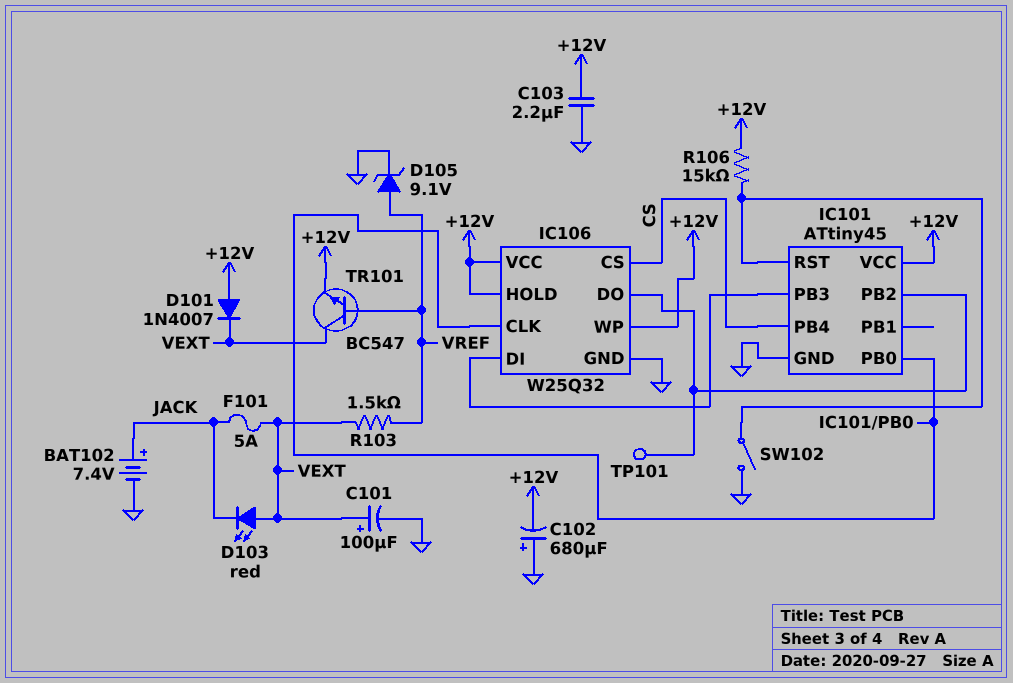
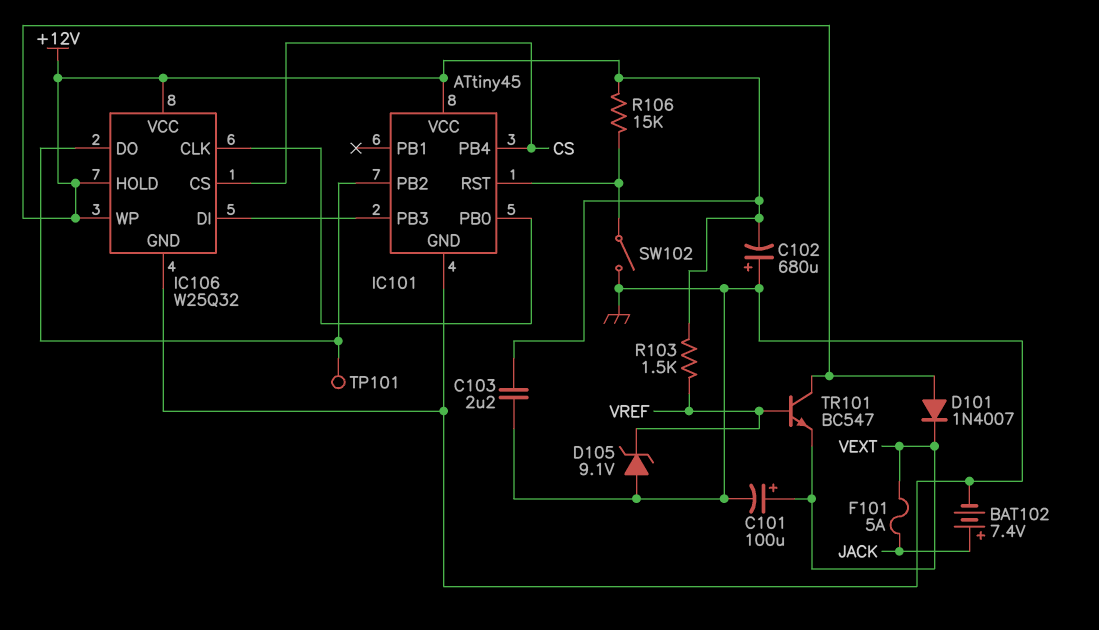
D103: LED red (A VEXT, K JACK) -> none
D105: zener 9.1V (A VREF, K GND) -> zener 9.1V (A GND, K VREF)
R103: 1.5k (VEXT, VREF) -> 1.5k (+12V, VREF)
TR101: NPN BC547 (B VREF, C VEXT, E +12V) -> NPN BC547 (B VREF, C +12V, E VEXT)

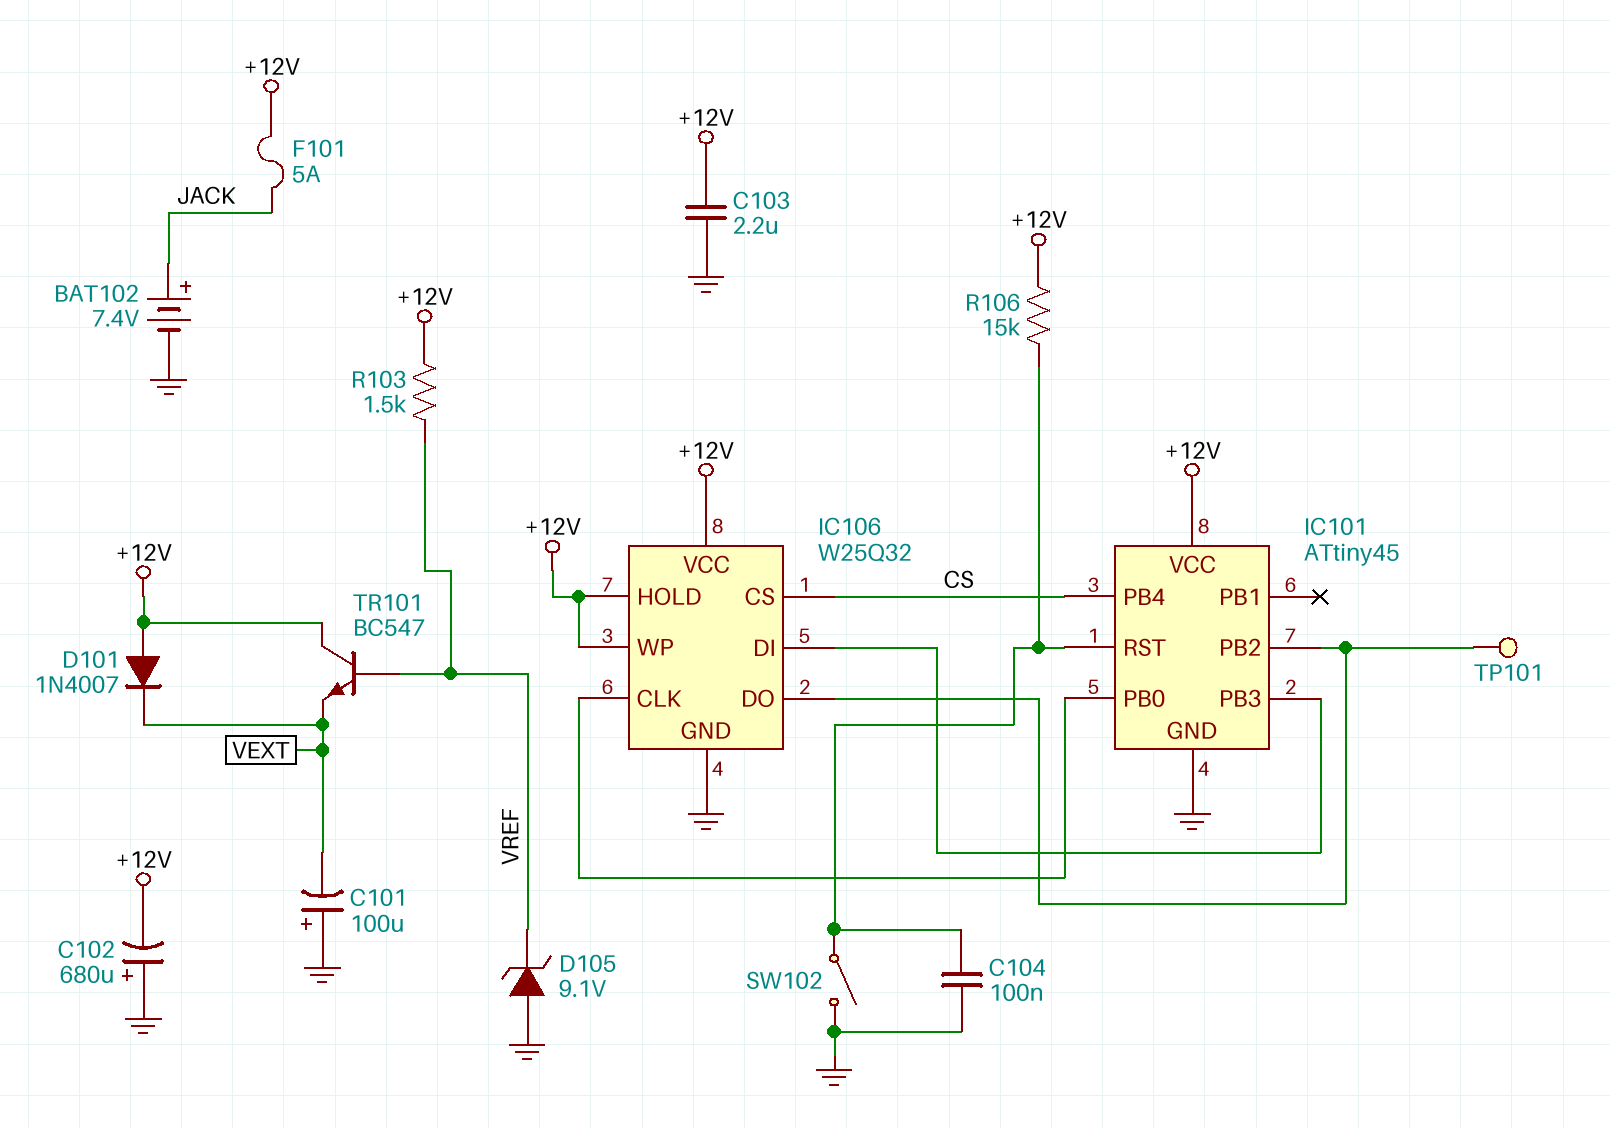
C101: 100uF (plus VEXT, minus GND) -> 100uF (plus GND, minus VEXT)
C104: none -> 100nF (GND, IC101/RST)
F101: 5A (JACK, VEXT) -> 5A (+12V, JACK)

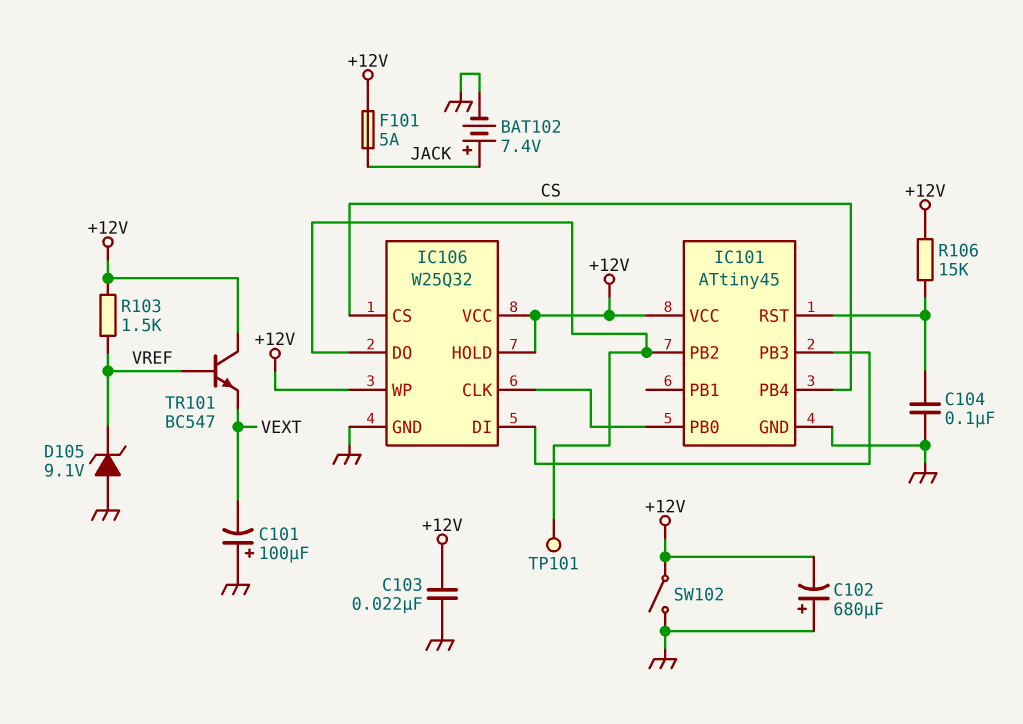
C103: 2.2uF (+12V, GND) -> 22nF (+12V, GND)
D101: diode 1N4007 (A +12V, K VEXT) -> none
SW102: switch (GND, IC101/RST) -> switch (+12V, GND)

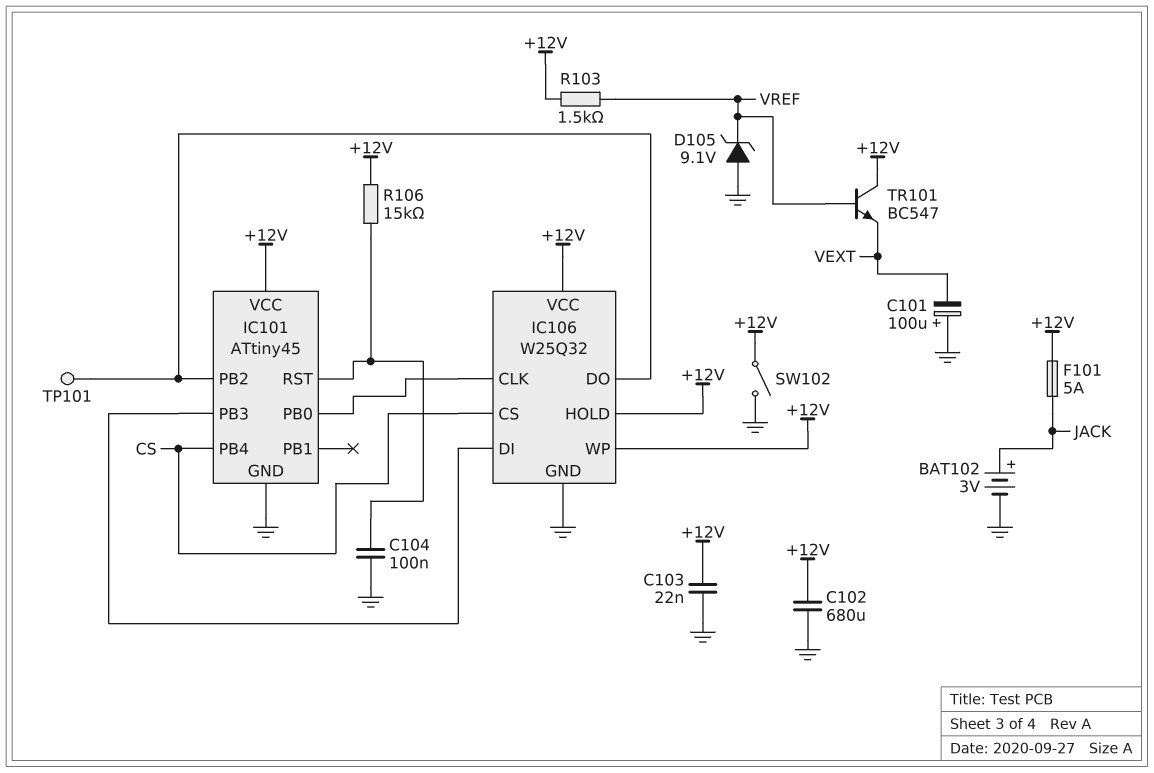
BAT102: 7.4V (plus JACK, minus GND) -> 3V (plus JACK, minus GND)
C102: 680uF (plus GND, minus +12V) -> 680uF (+12V, GND)

